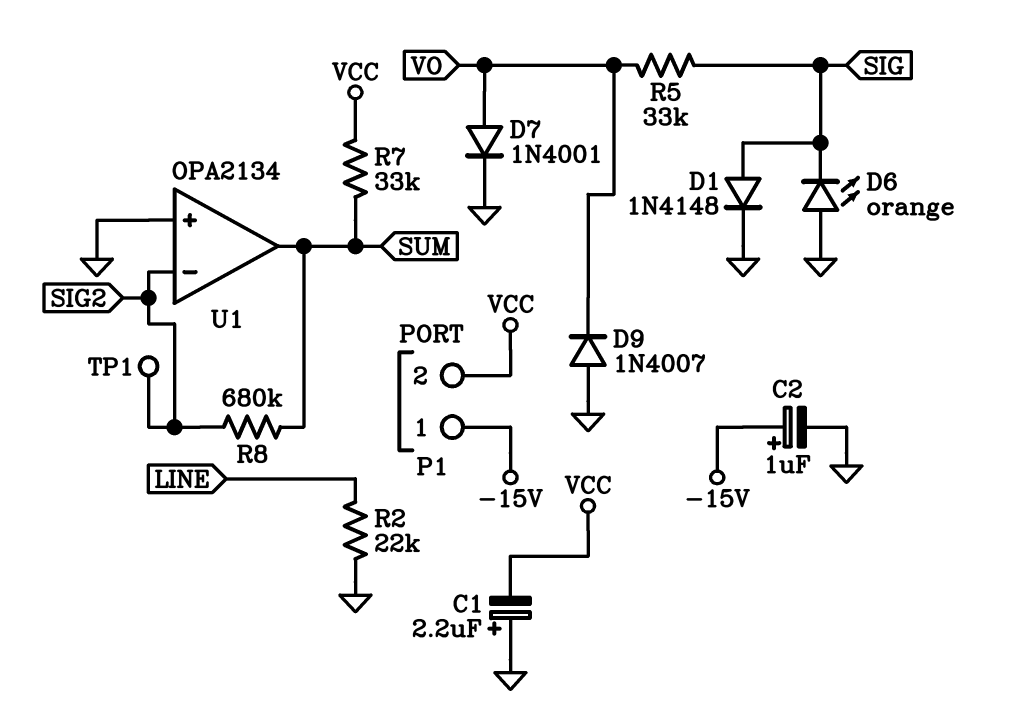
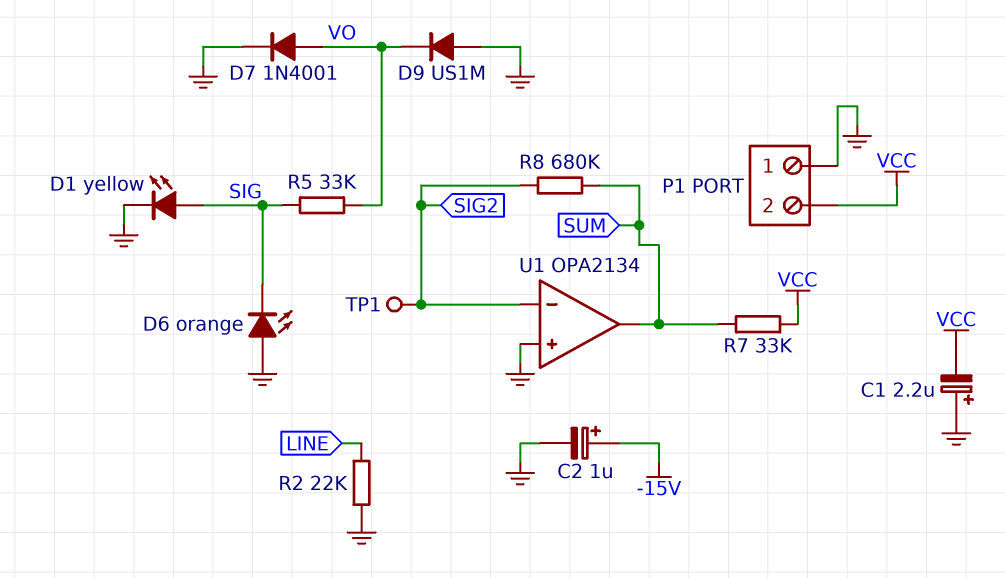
D1: diode 1N4148 (A SIG, K GND) -> LED yellow (A SIG, K GND)
D9: diode 1N4007 (A GND, K VO) -> diode US1M (A GND, K VO)
P1 pin 1: -15V -> GND

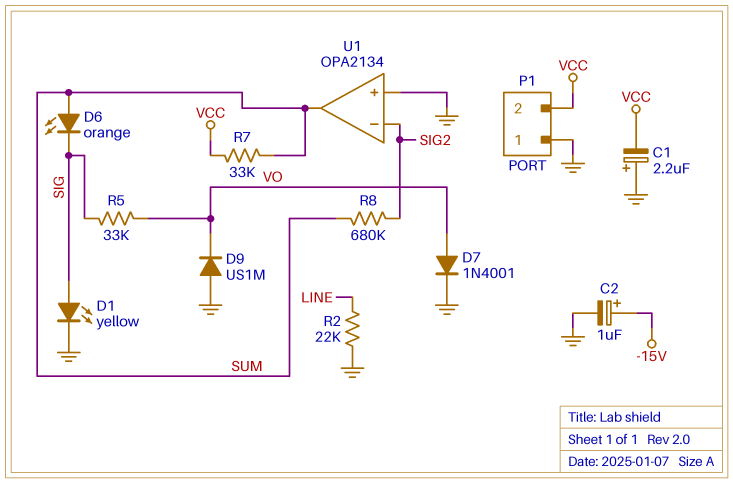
D6: LED orange (A GND, K SIG) -> LED orange (A SUM, K SIG)
TP1: test point (SIG2) -> none

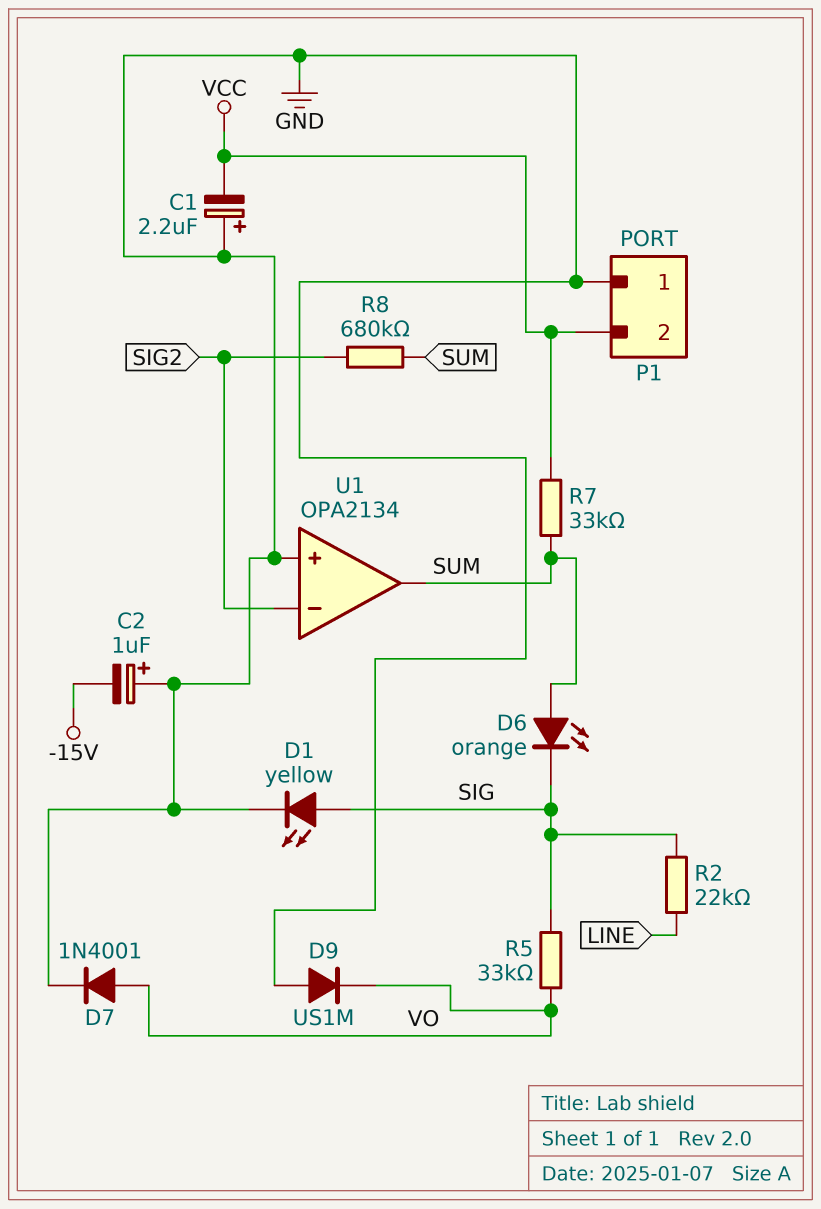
C2: 1uF (plus -15V, minus GND) -> 1uF (plus GND, minus -15V)
R2: 22k (GND, LINE) -> 22k (LINE, SIG)

